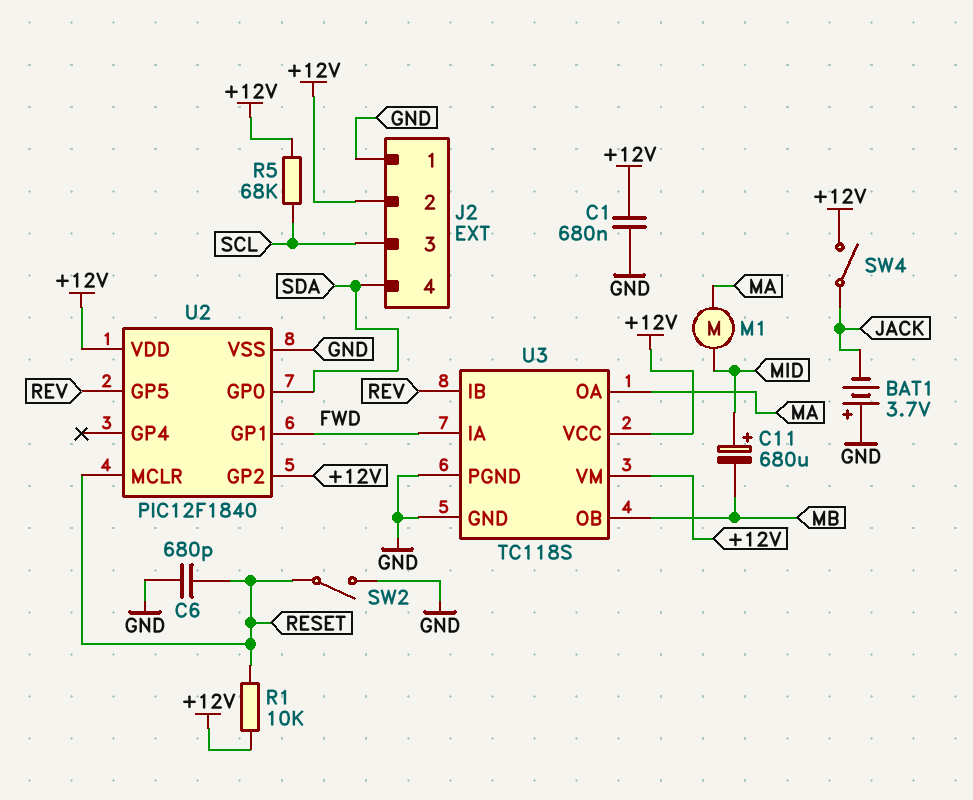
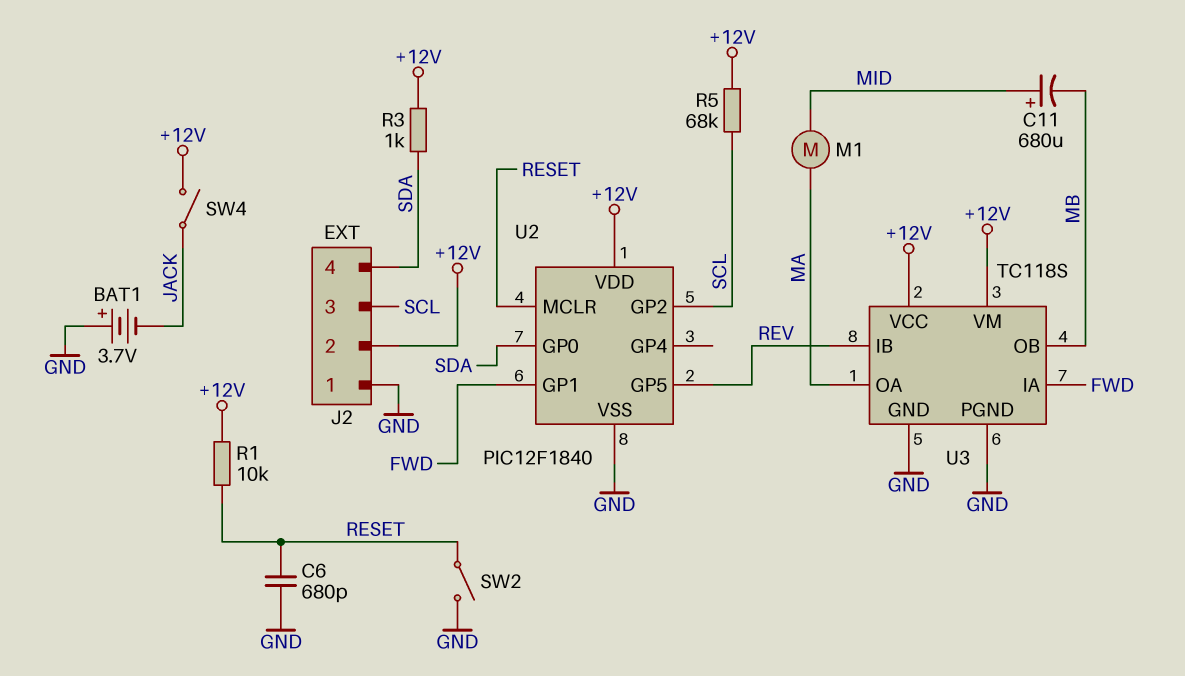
C1: 680nF (+12V, GND) -> none
R3: none -> 1k (+12V, SDA)
U2 pin GP2: +12V -> SCL

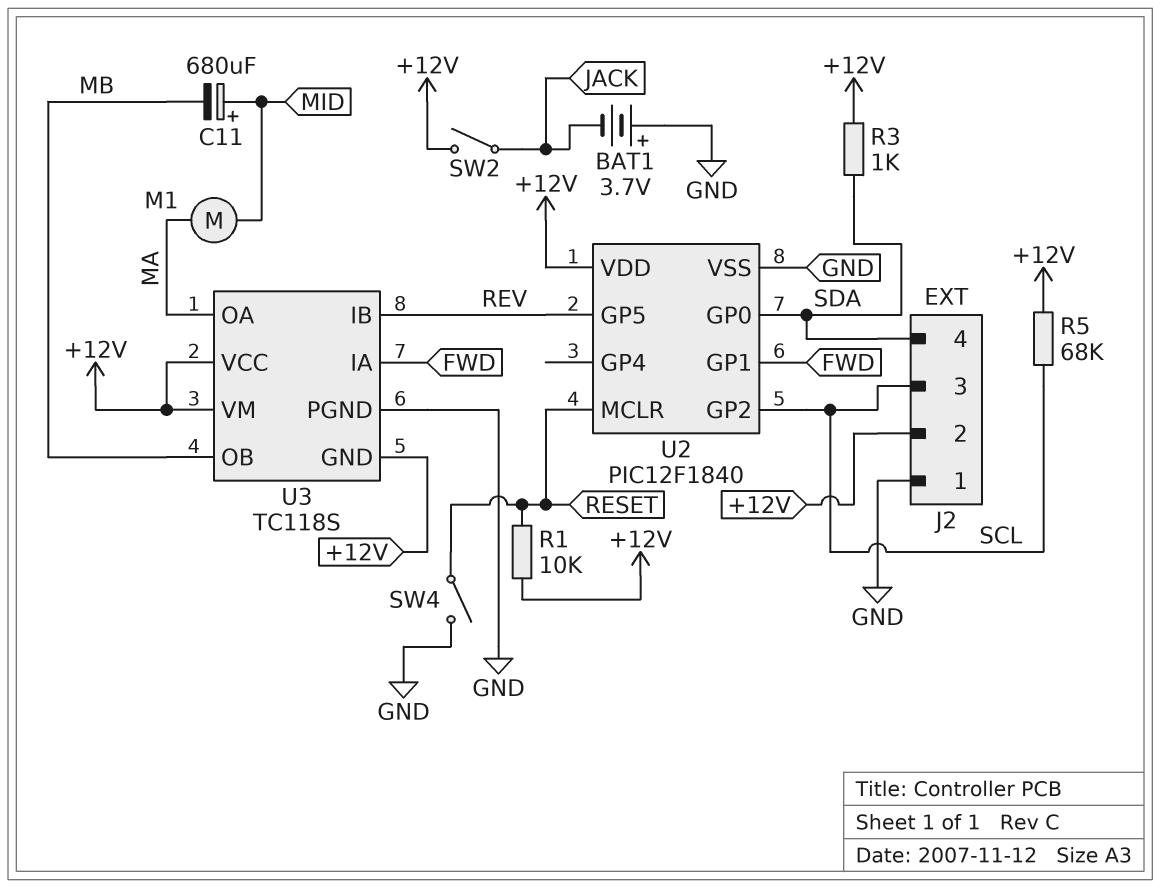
C6: 680pF (GND, RESET) -> none
SW2: switch (GND, RESET) -> switch (+12V, JACK)
SW4: switch (+12V, JACK) -> switch (GND, RESET)
U3 pin GND: GND -> +12V

